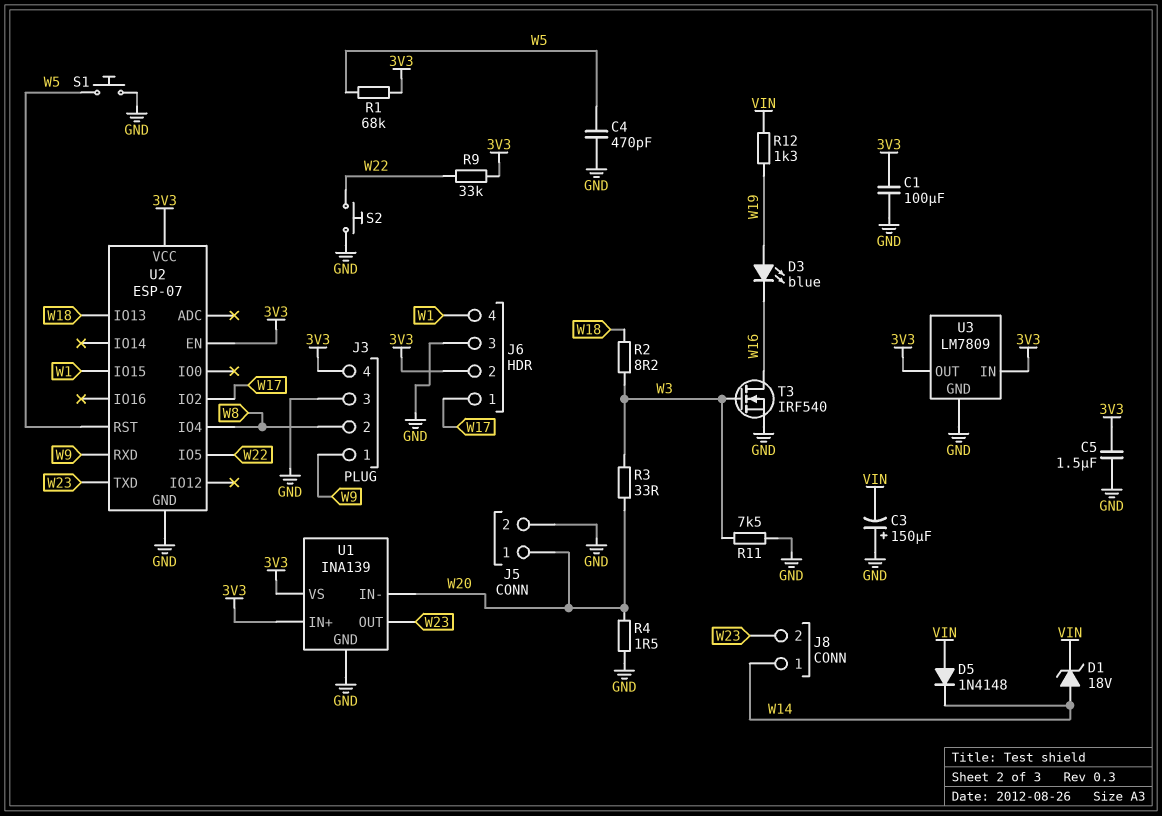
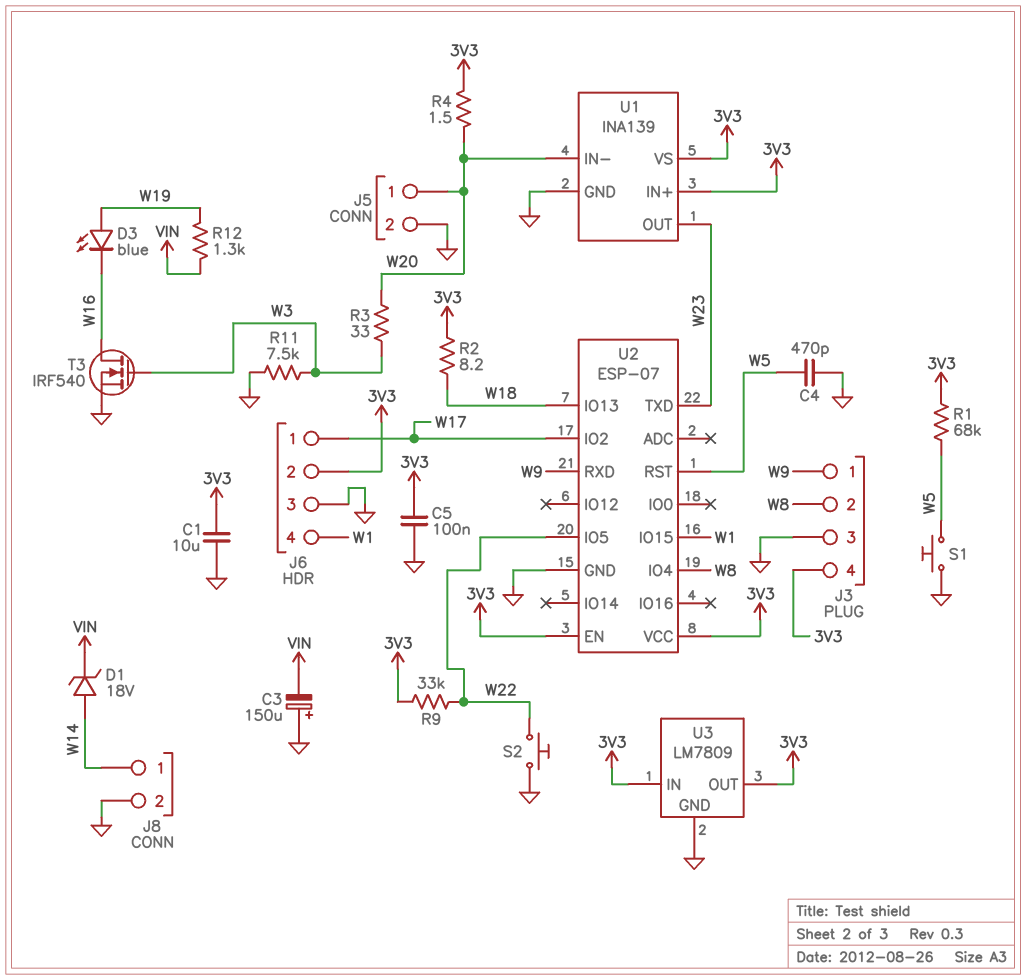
C1: 100uF (3V3, GND) -> 10uF (3V3, GND)
C5: 1.5uF (3V3, GND) -> 100nF (3V3, GND)
D5: diode 1N4148 (A VIN, K W14) -> none
J8 pin 2: W23 -> GND
R2: 8.2 (W3, W18) -> 8.2 (3V3, W18)
R4: 1.5 (GND, W20) -> 1.5 (3V3, W20)

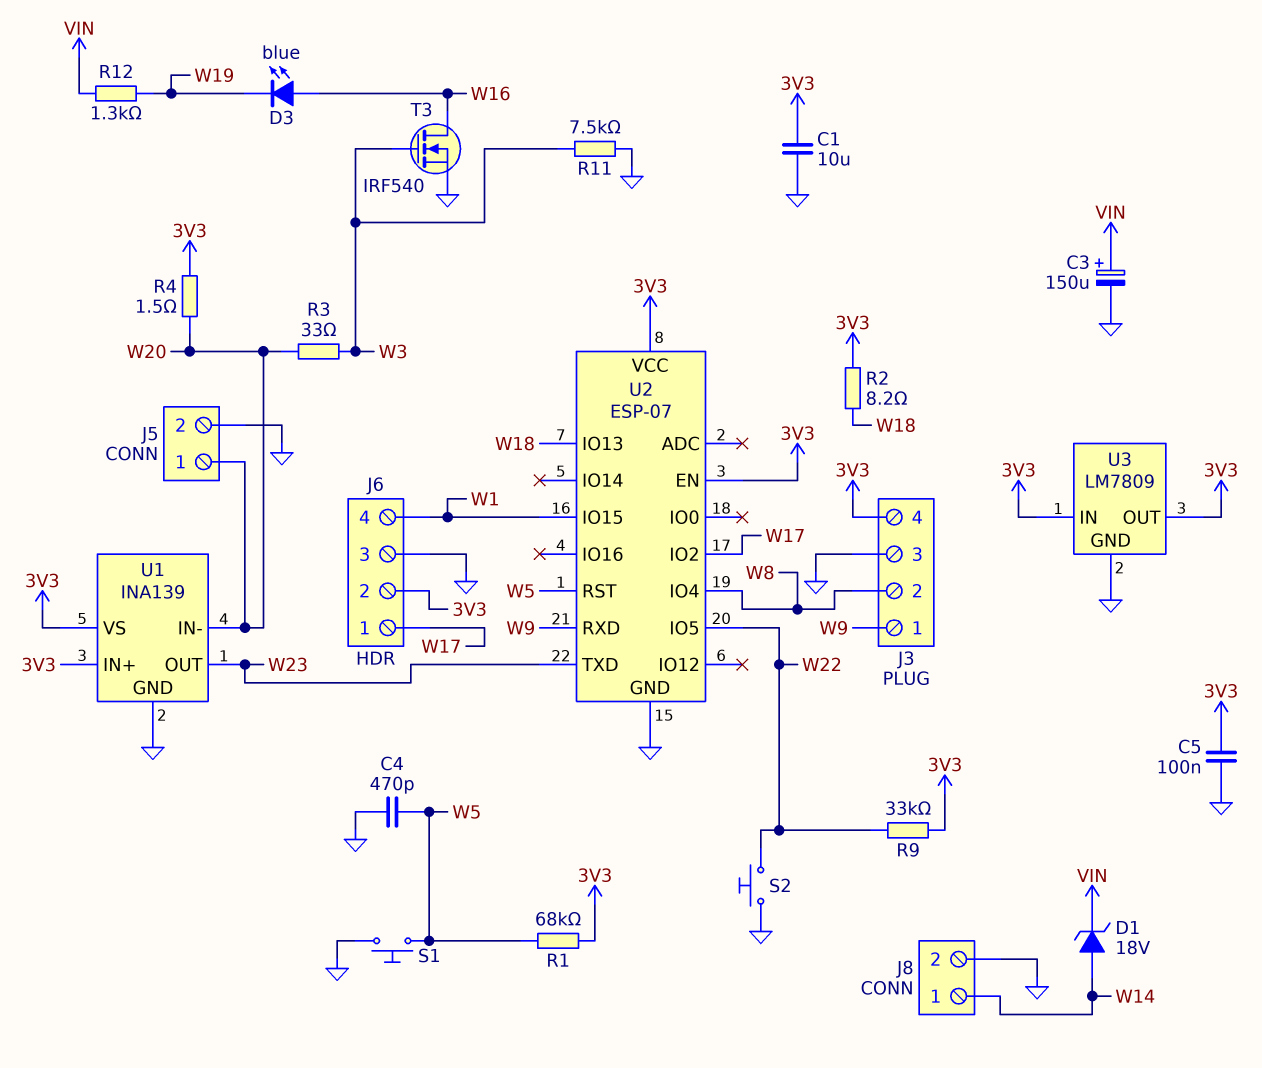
C3: 150uF (plus GND, minus VIN) -> 150uF (plus VIN, minus GND)
D3: LED blue (A W19, K W16) -> LED blue (A W16, K W19)

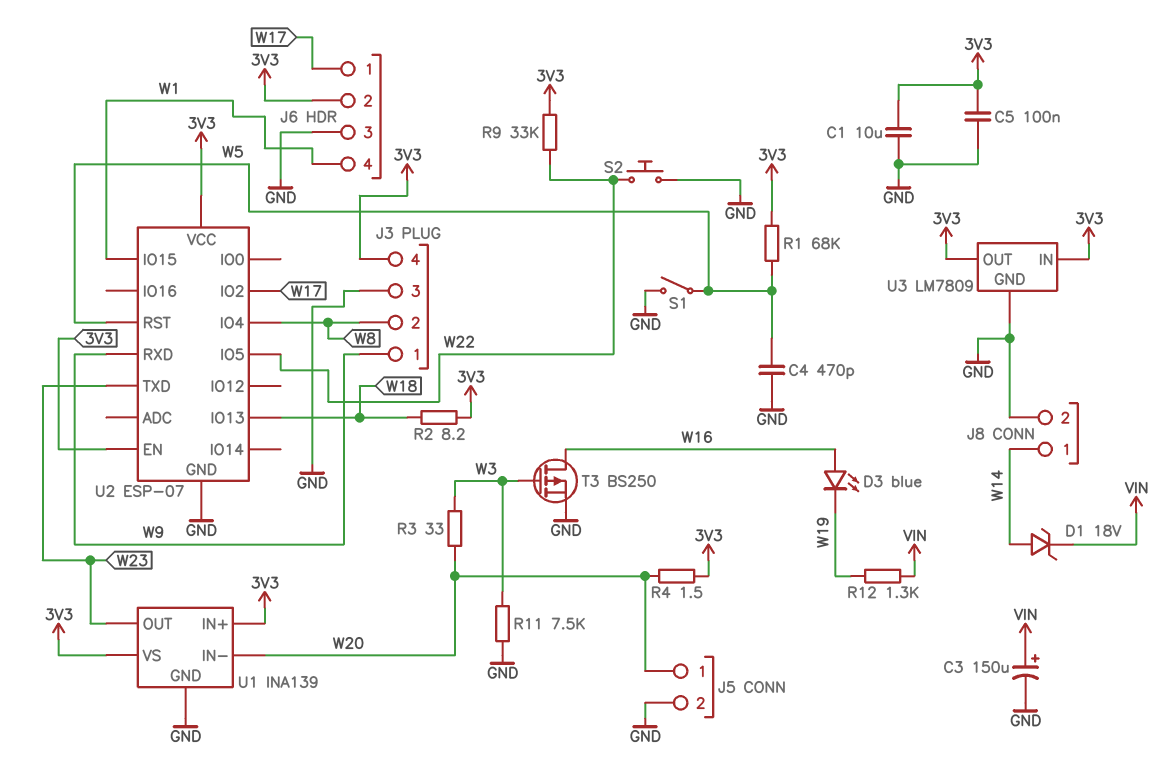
S1: button (GND, W5) -> switch (GND, W5)
T3: NMOS IRF540 (G W3, D W16, S GND) -> PMOS BS250 (G W3, D W16, S GND)

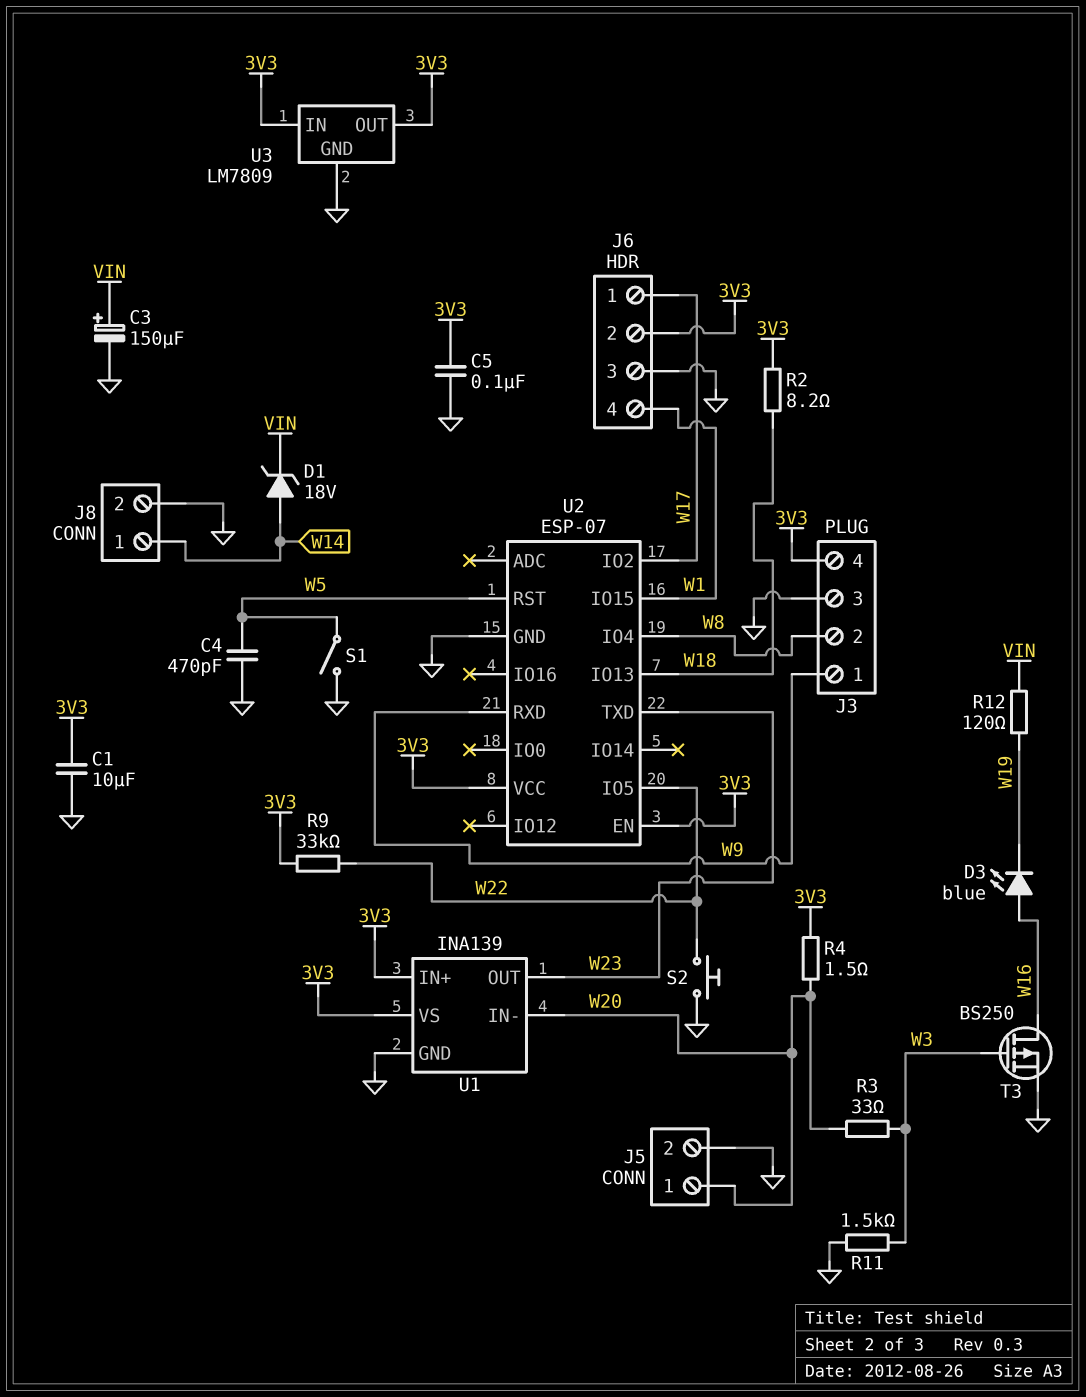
R1: 68k (3V3, W5) -> none
R11: 7.5k (GND, W3) -> 1.5k (GND, W3)
R12: 1.3k (VIN, W19) -> 120 (VIN, W19)

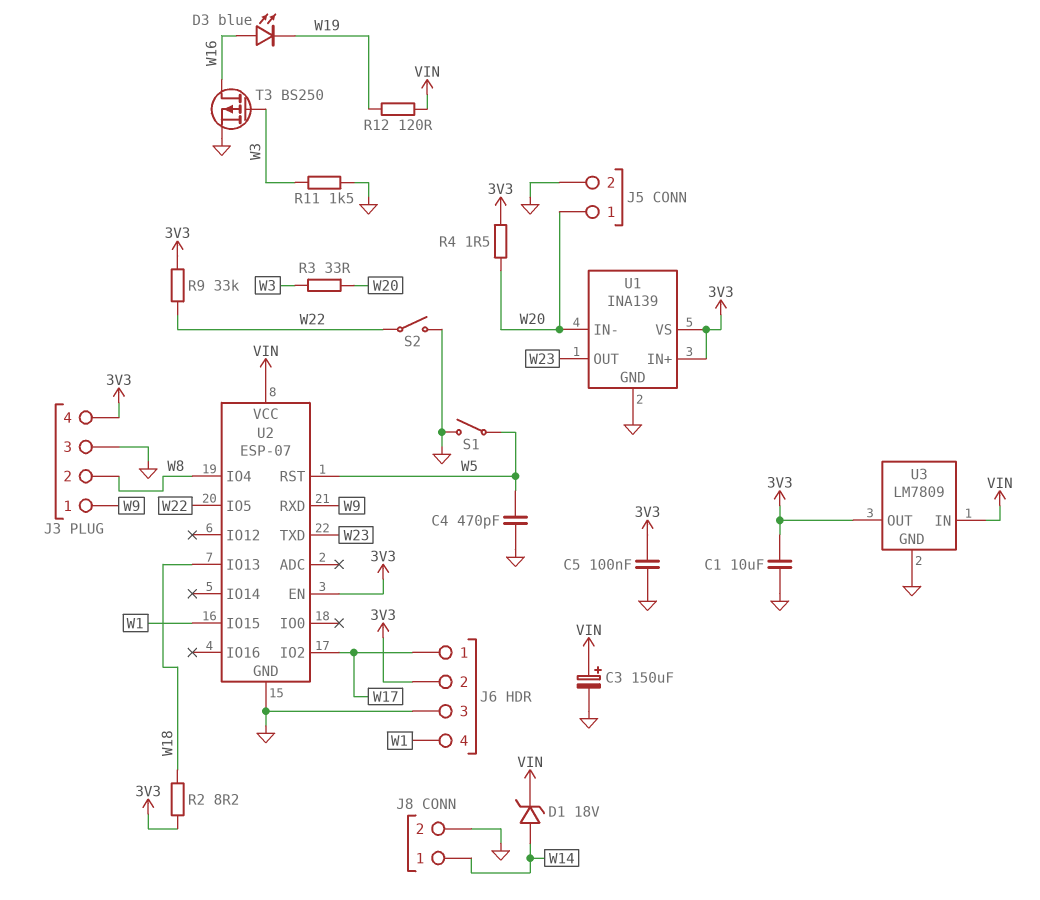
S2: button (GND, W22) -> switch (GND, W22)
U2 pin VCC: 3V3 -> VIN
U3 pin IN: 3V3 -> VIN

